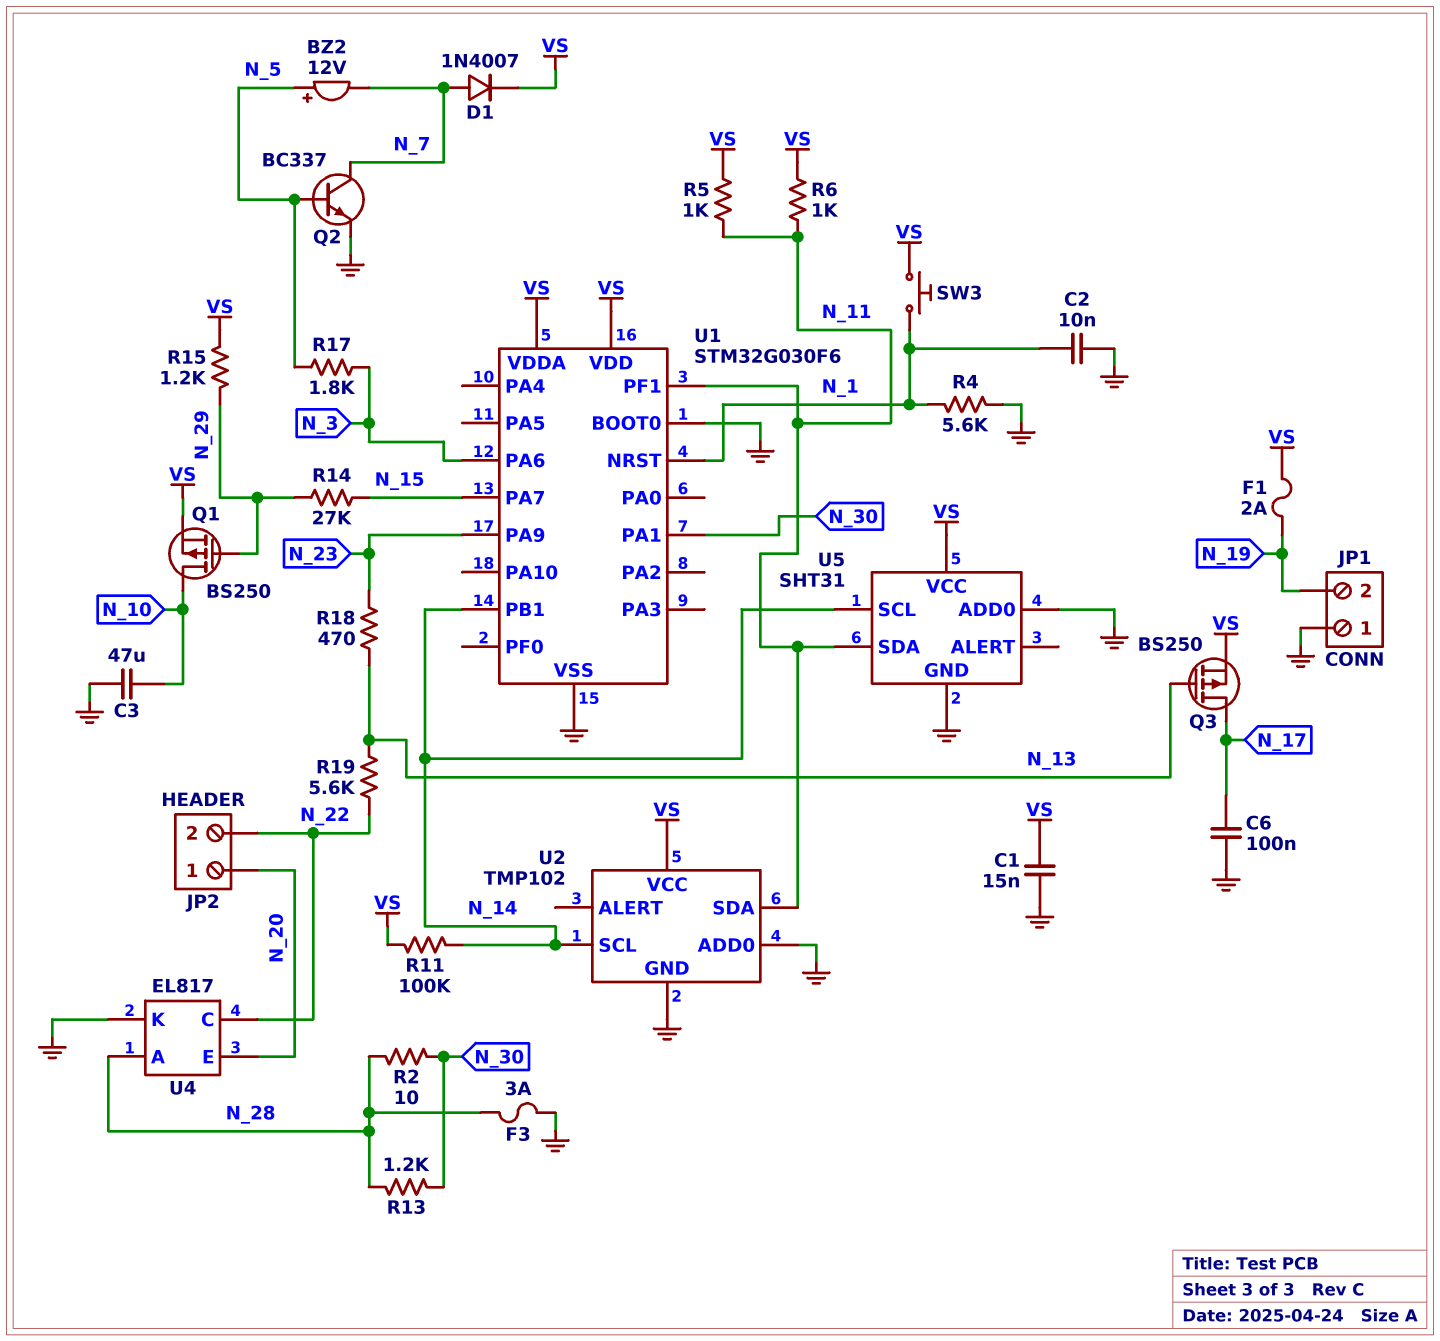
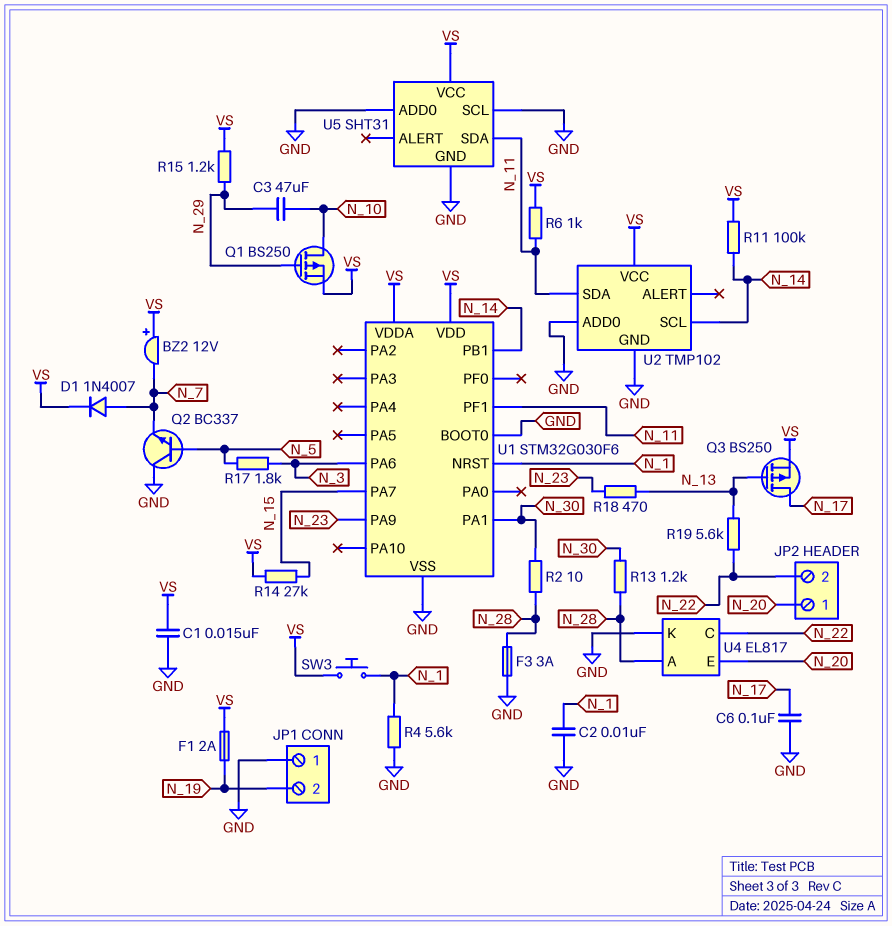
BZ2: buzzer 12V (plus N_5, minus N_7) -> buzzer 12V (plus VS, minus N_7)
C3: 47uF (GND, N_10) -> 47uF (N_10, N_29)
Q2: NPN BC337 (B N_5, C N_7, E GND) -> NPN BC337 (B N_5, C GND, E N_7)
R5: 1k (N_11, VS) -> none
R14: 27k (N_15, N_29) -> 27k (N_15, VS)
U5 pin SCL: N_14 -> GND

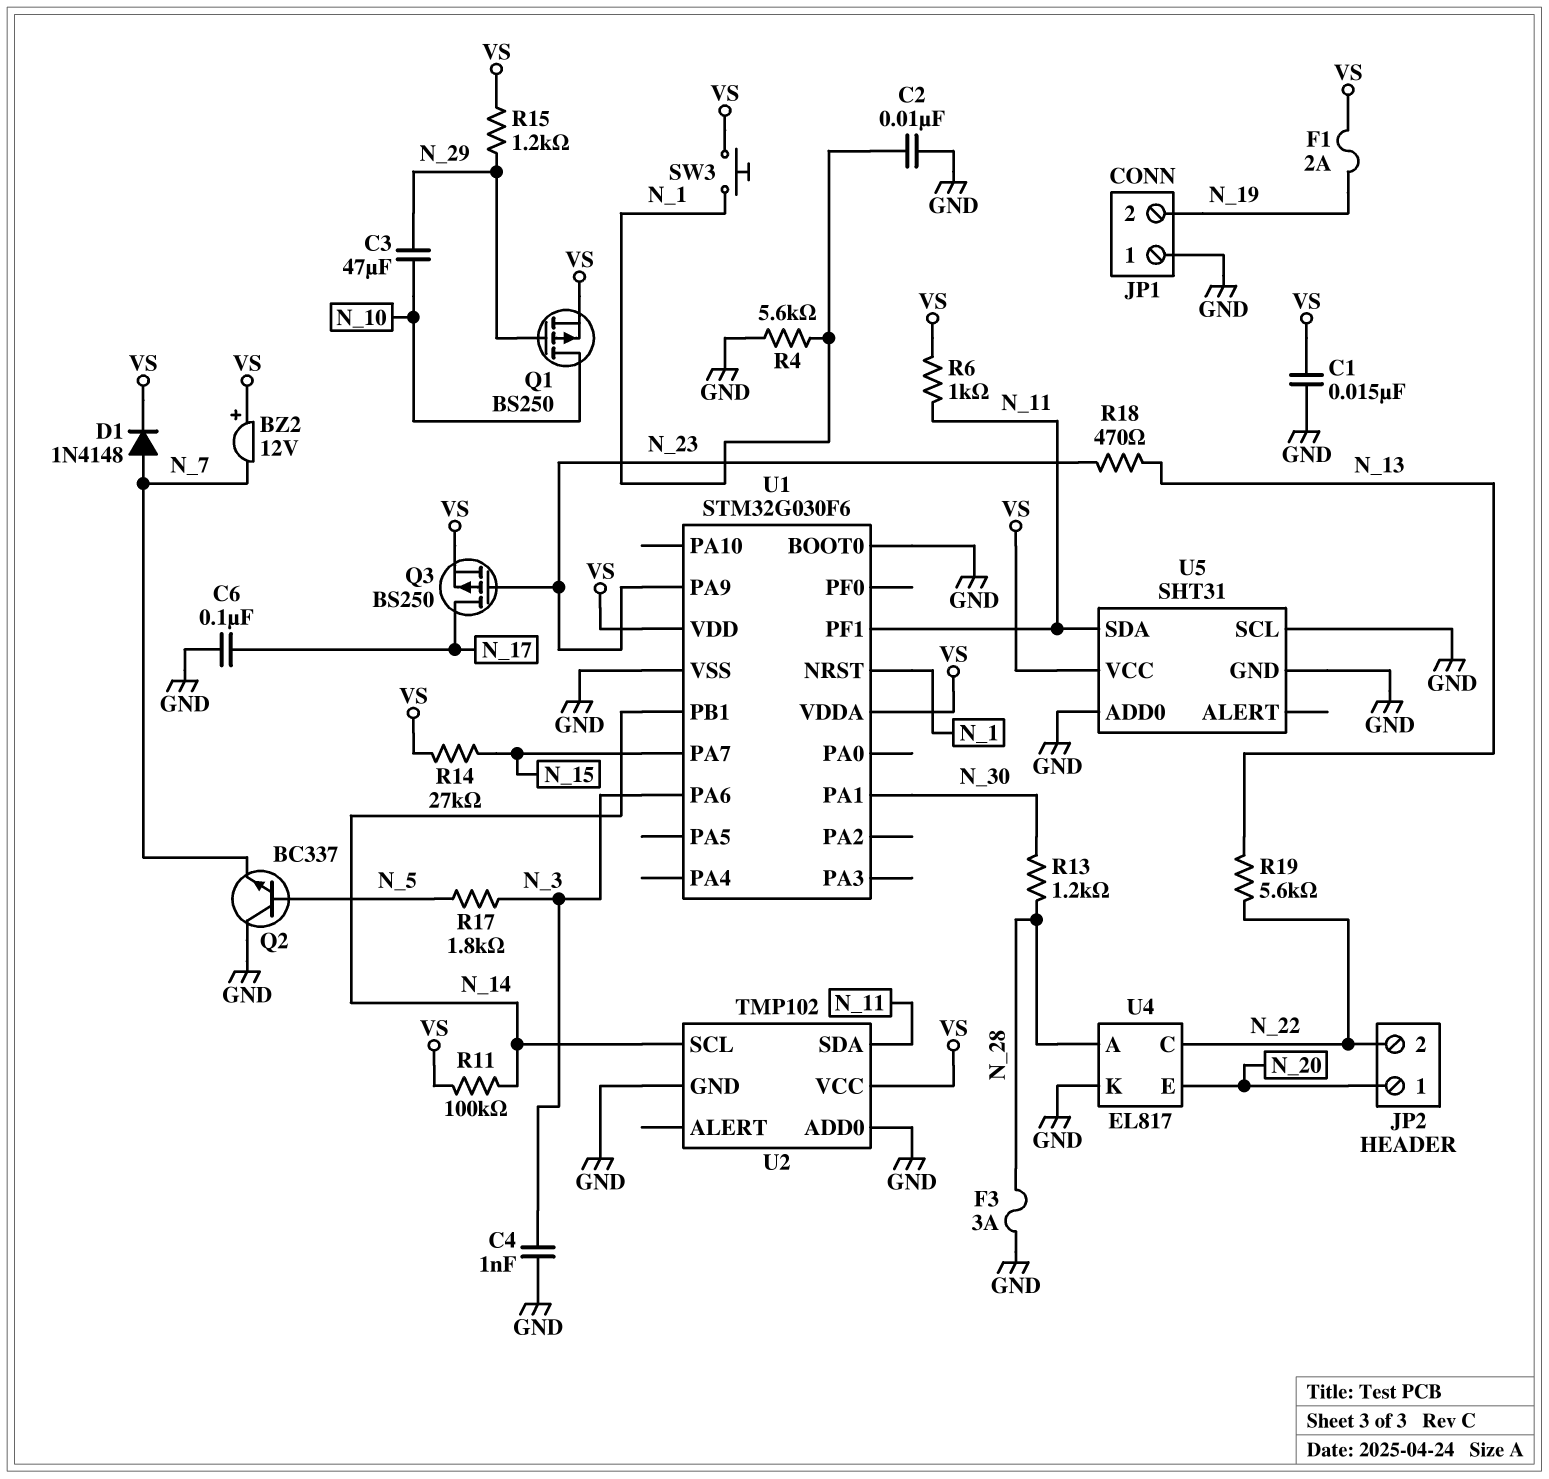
C4: none -> 1nF (GND, N_3)
D1: diode 1N4007 (A N_7, K VS) -> diode 1N4148 (A N_7, K VS)
Q3: PMOS BS250 (G N_13, D N_17, S VS) -> PMOS BS250 (G N_23, D N_17, S VS)
R2: 10 (N_28, N_30) -> none

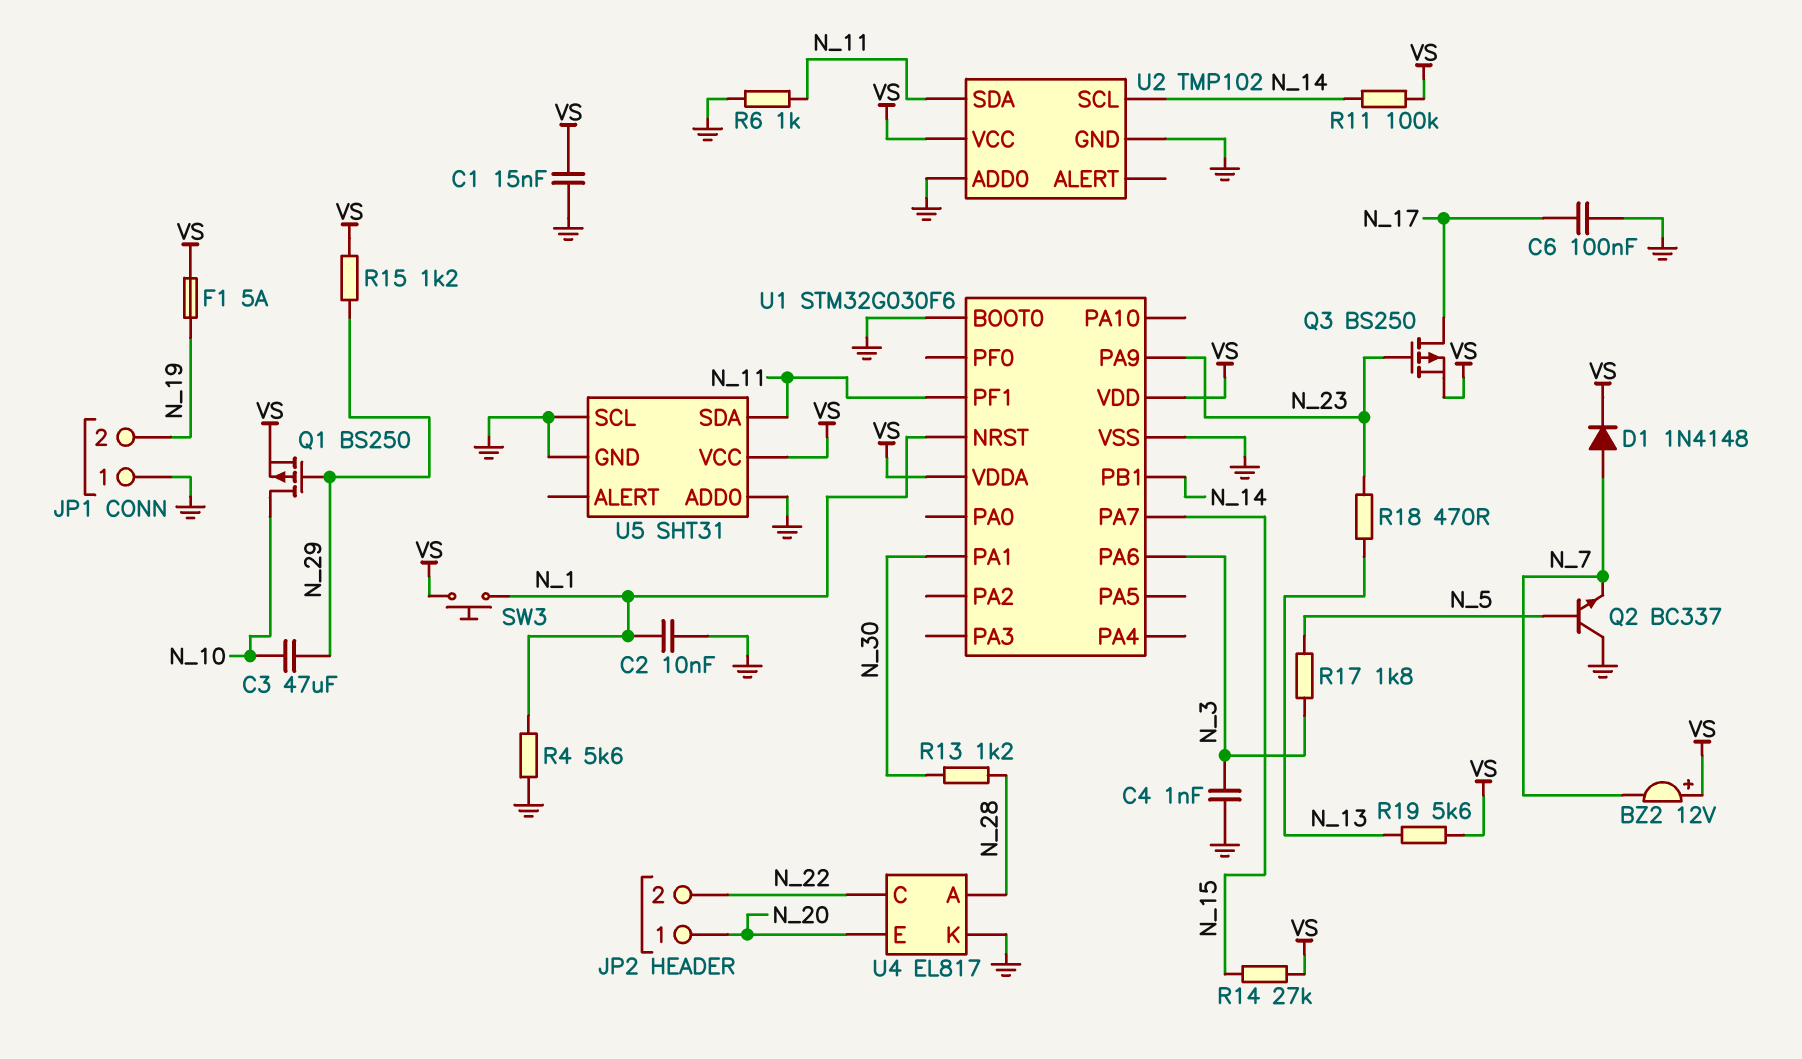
F1: 2A (N_19, VS) -> 5A (N_19, VS)
F3: 3A (GND, N_28) -> none
R6: 1k (N_11, VS) -> 1k (GND, N_11)
R19: 5.6k (N_13, N_22) -> 5.6k (N_13, VS)

